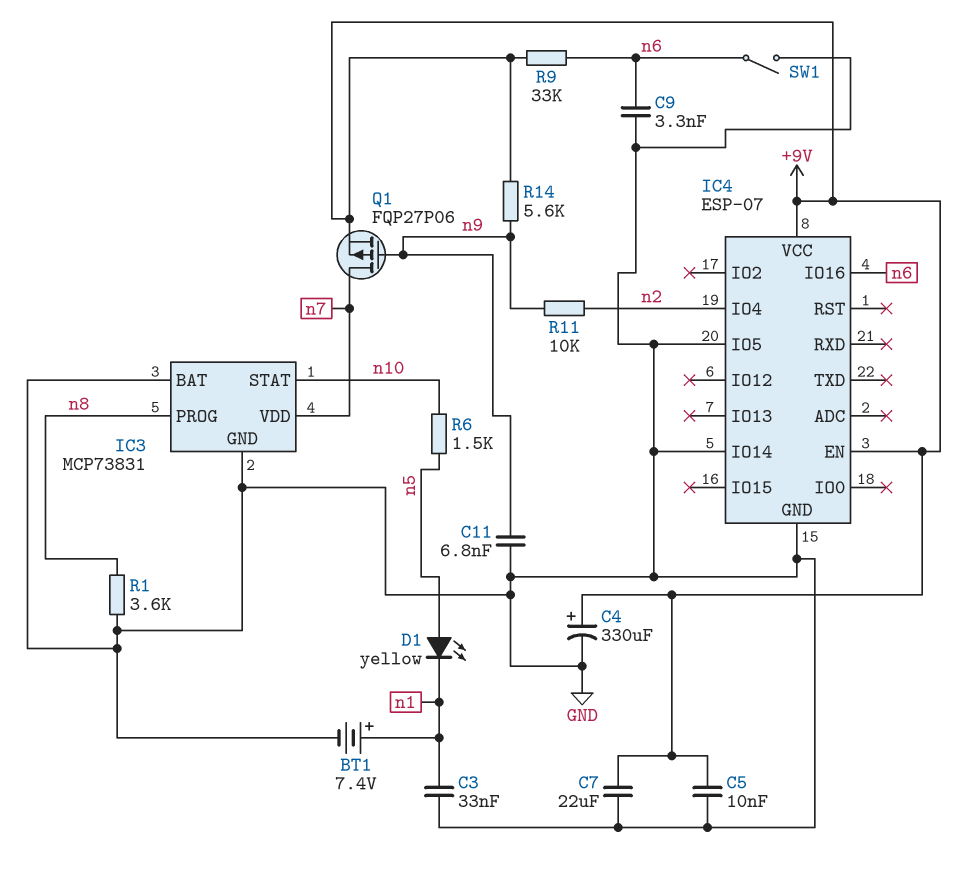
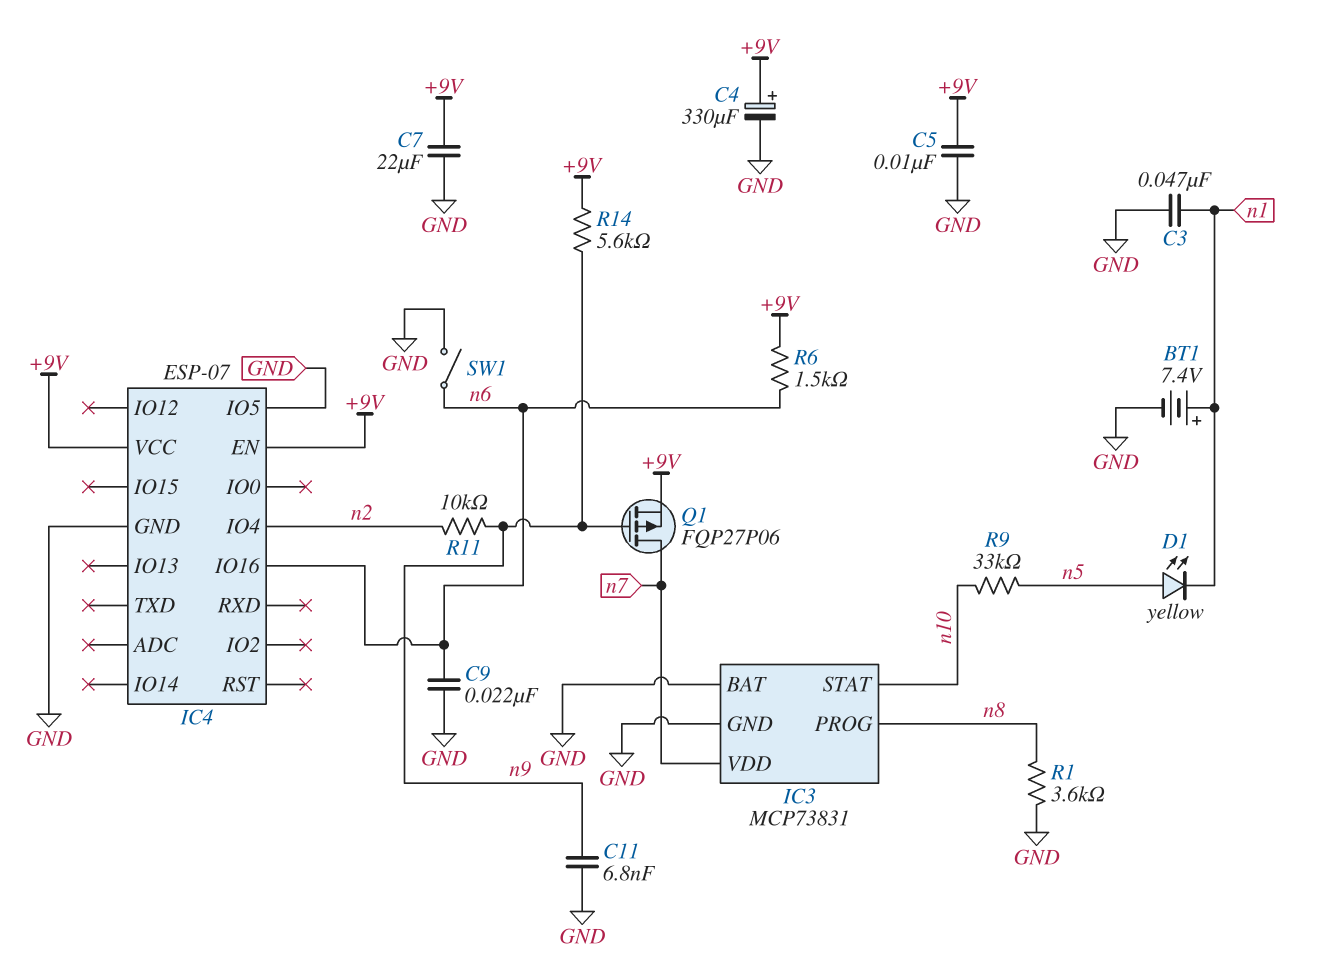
C3: 33nF (GND, n1) -> 47nF (GND, n1)
C9: 3.3nF (GND, n6) -> 22nF (GND, n6)
IC4 pin IO14: GND -> none
R6: 1.5k (n5, n10) -> 1.5k (+9V, n6)
R9: 33k (+9V, n6) -> 33k (n5, n10)

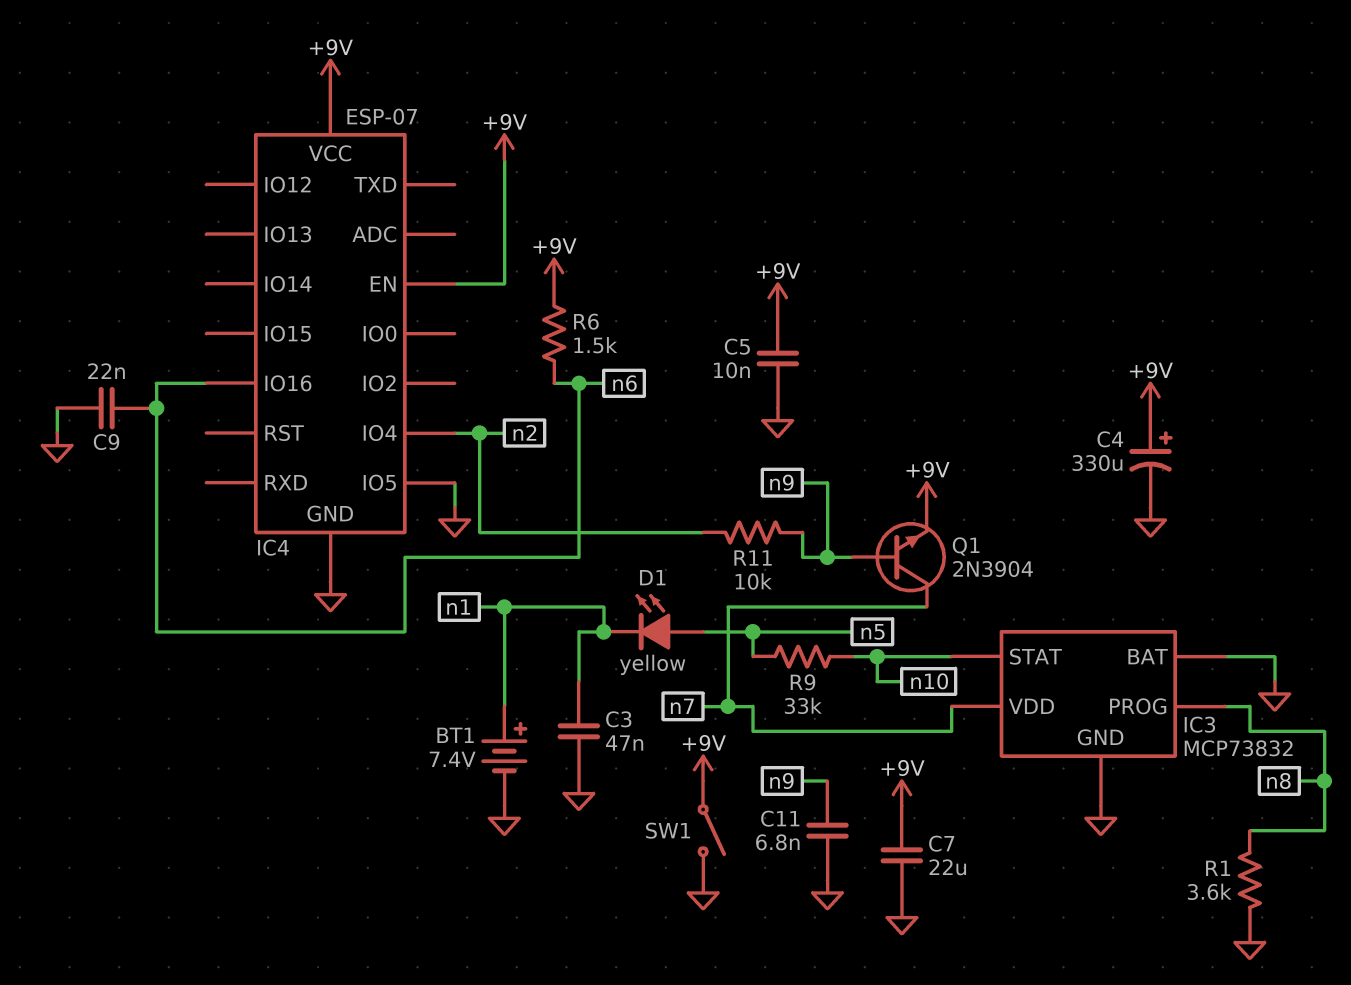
IC3: MCP73831 -> MCP73832
Q1: PMOS FQP27P06 (G n9, D n7, S +9V) -> NPN 2N3904 (B n9, C n7, E +9V)
R14: 5.6k (+9V, n9) -> none
SW1: switch (GND, n6) -> switch (+9V, GND)

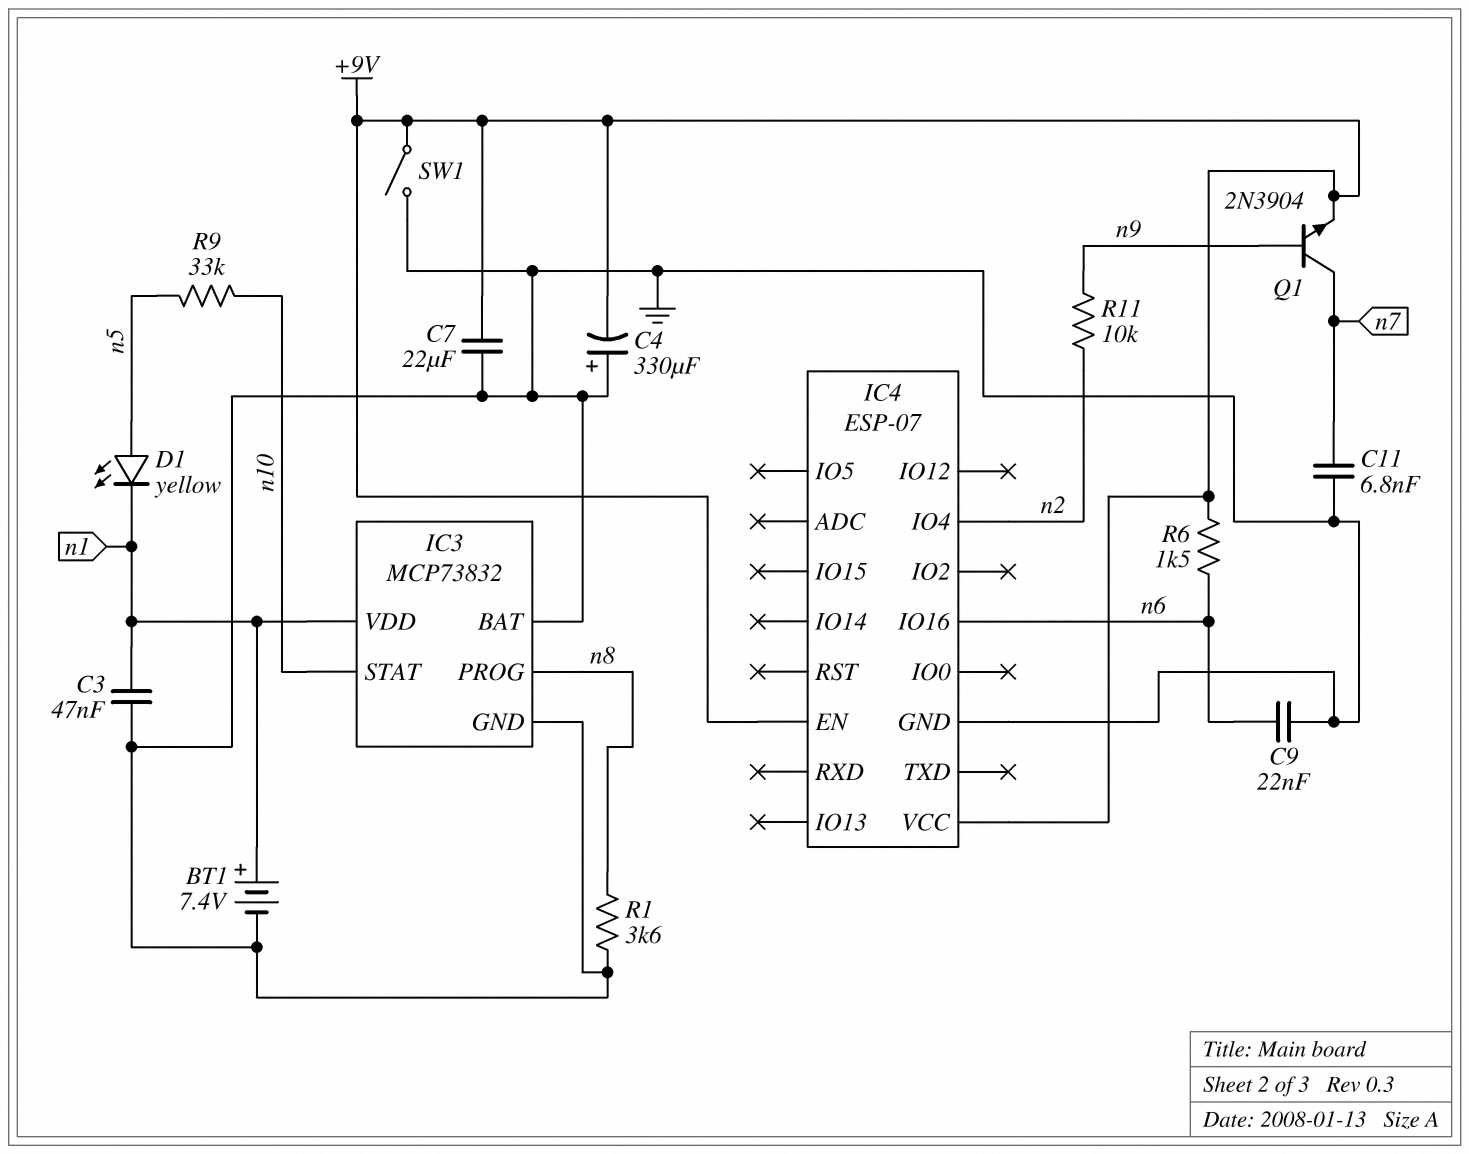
C4: 330uF (plus +9V, minus GND) -> 330uF (plus GND, minus +9V)
C5: 10nF (+9V, GND) -> none
C11: 6.8nF (GND, n9) -> 6.8nF (GND, n7)
IC3 pin VDD: n7 -> n1
IC4 pin IO5: GND -> none

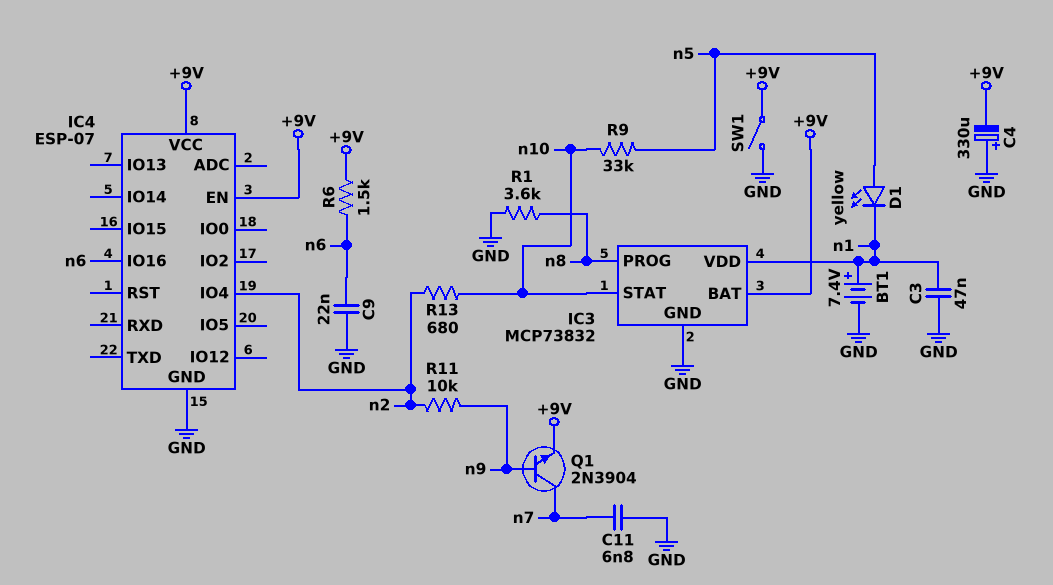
C7: 22uF (+9V, GND) -> none
IC3 pin BAT: GND -> +9V
R13: none -> 680 (n2, n10)

